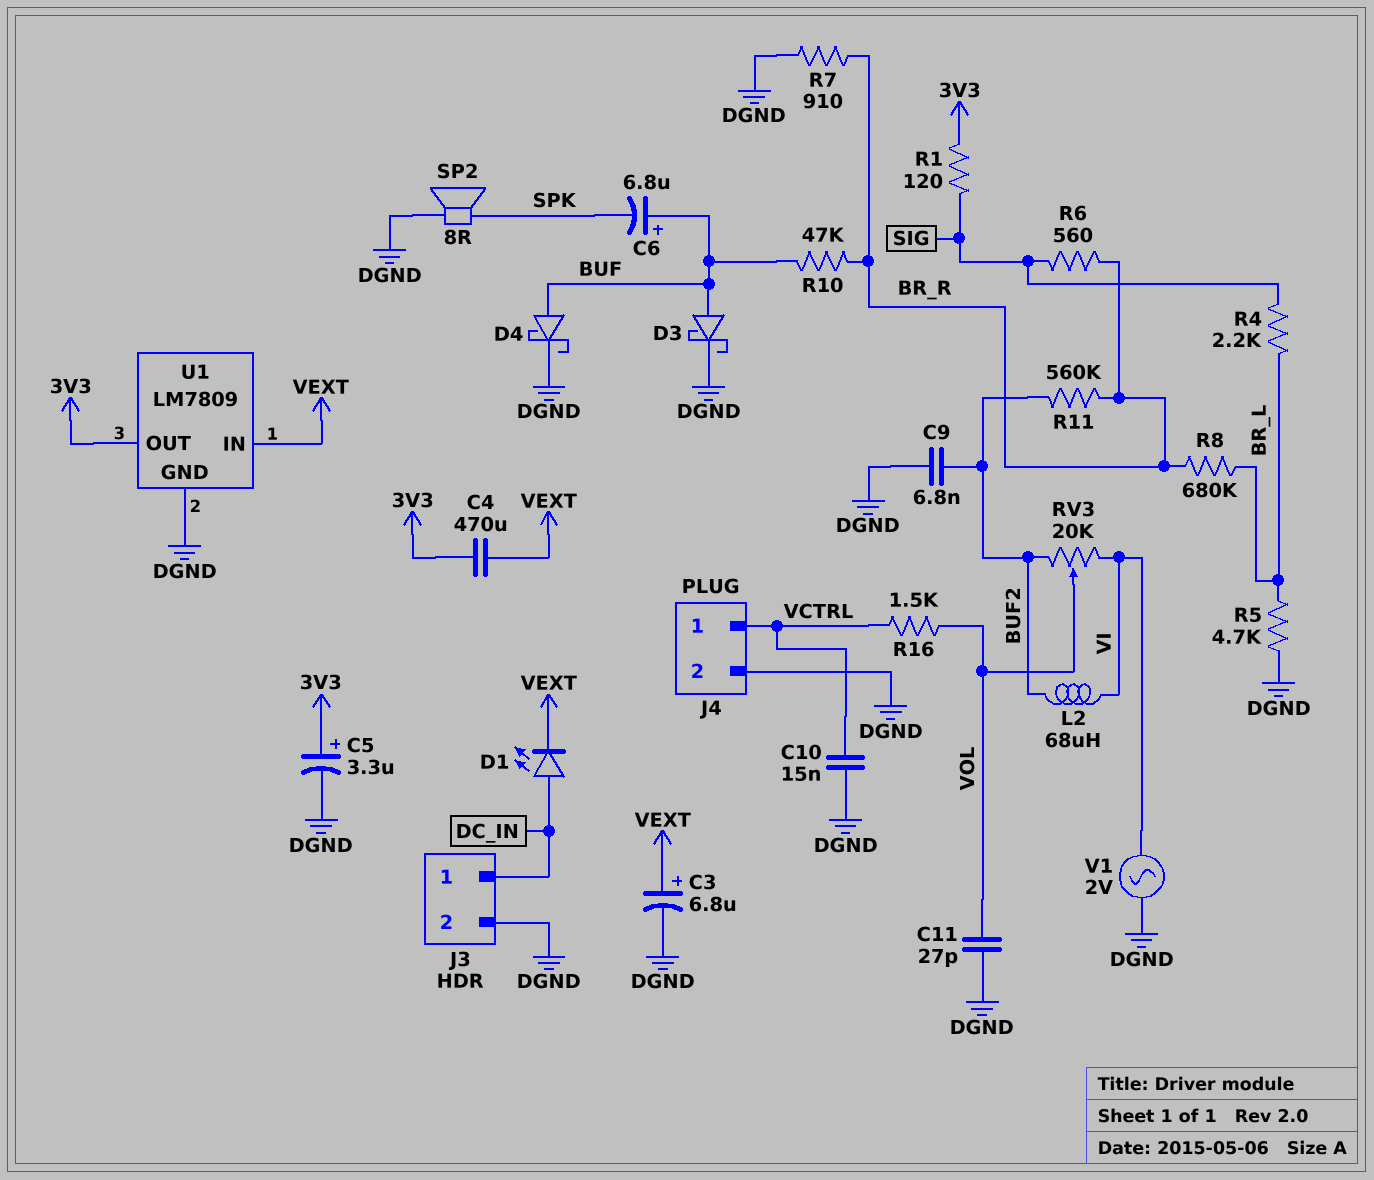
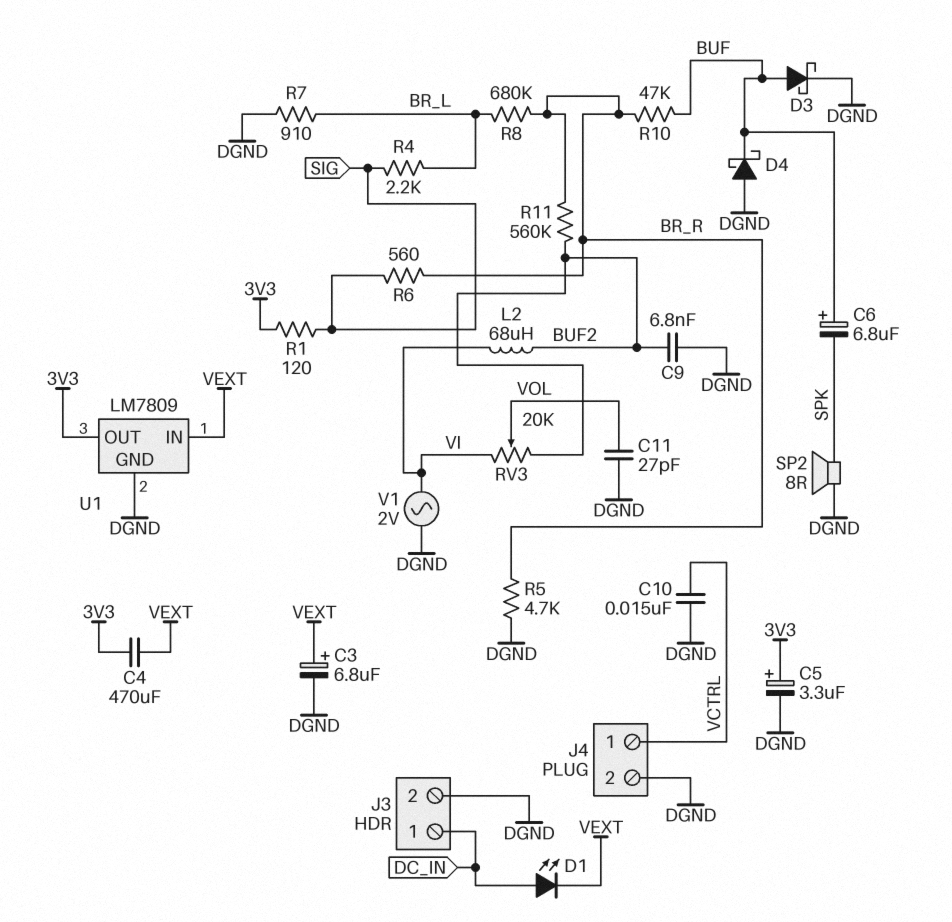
D4: schottky (A BUF, K DGND) -> schottky (A DGND, K BUF)
R5: 4.7k (BR_L, DGND) -> 4.7k (BR_R, DGND)
R7: 910 (BR_R, DGND) -> 910 (BR_L, DGND)
R16: 1.5k (VCTRL, VOL) -> none

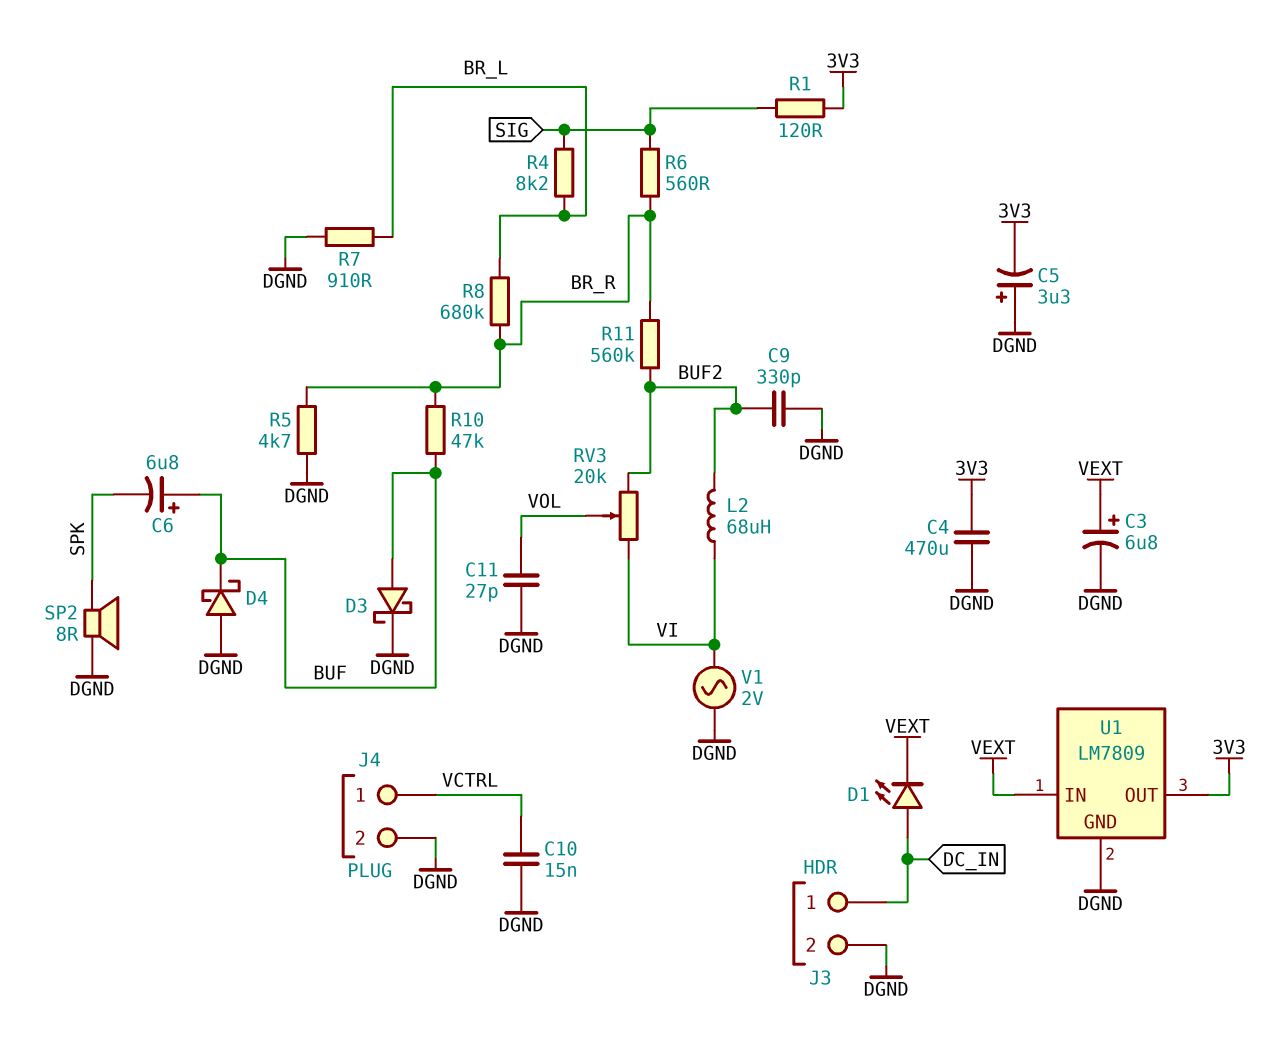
C4: 470uF (3V3, VEXT) -> 470uF (3V3, DGND)
C5: 3.3uF (plus 3V3, minus DGND) -> 3.3uF (plus DGND, minus 3V3)
C9: 6.8nF (BUF2, DGND) -> 330pF (BUF2, DGND)
R4: 2.2k (BR_L, SIG) -> 8.2k (BR_L, SIG)

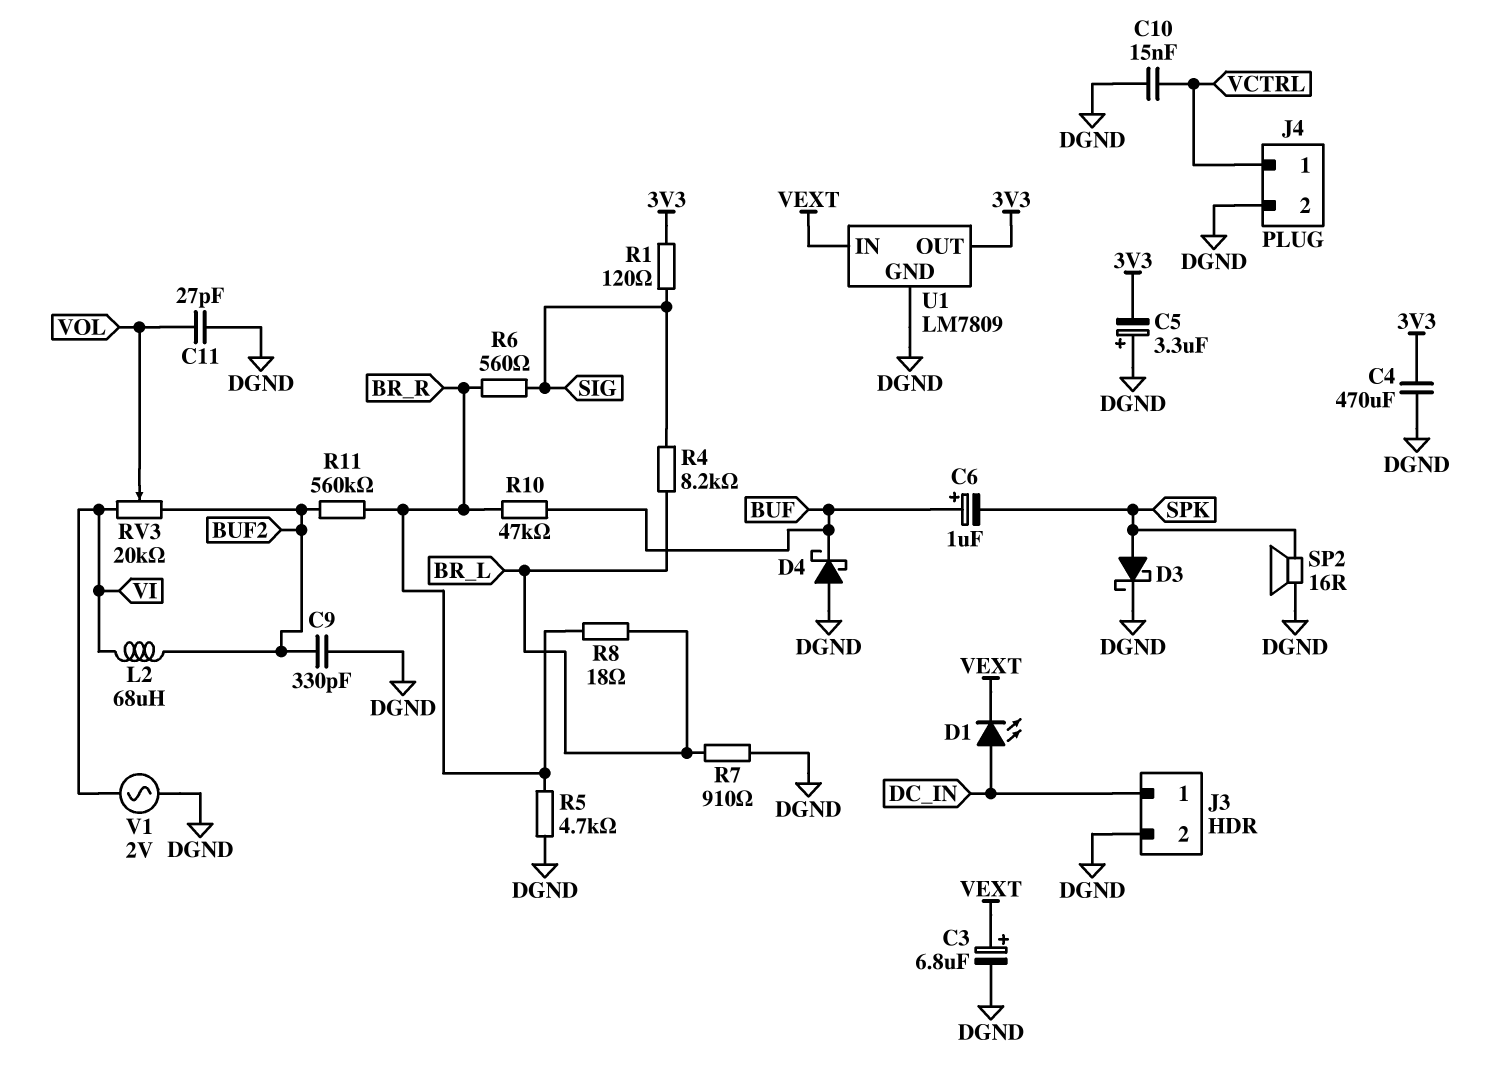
C6: 6.8uF (plus BUF, minus SPK) -> 1uF (plus BUF, minus SPK)
D3: schottky (A BUF, K DGND) -> schottky (A SPK, K DGND)
R8: 680k (BR_L, BR_R) -> 18 (BR_L, BR_R)
SP2: speaker 8R (DGND, SPK) -> speaker 16R (DGND, SPK)

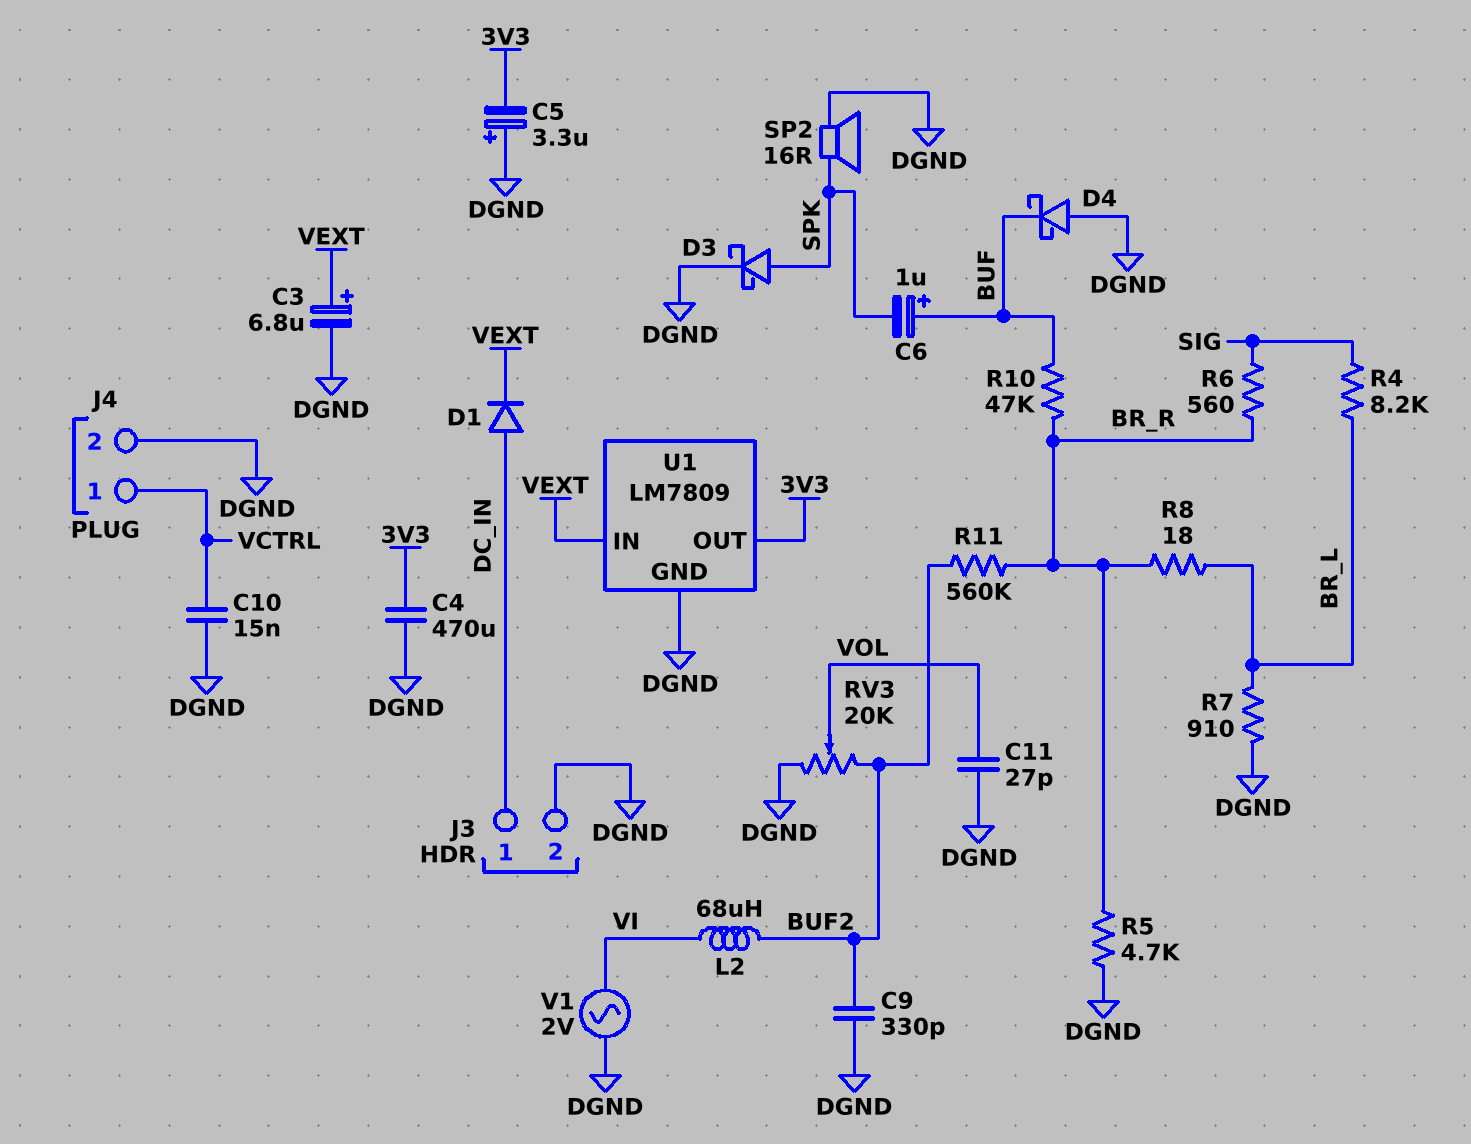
D1: LED (A DC_IN, K VEXT) -> diode (A DC_IN, K VEXT)
R1: 120 (3V3, SIG) -> none
RV3: 20k (BUF2, VI, wiper VOL) -> 20k (BUF2, DGND, wiper VOL)

